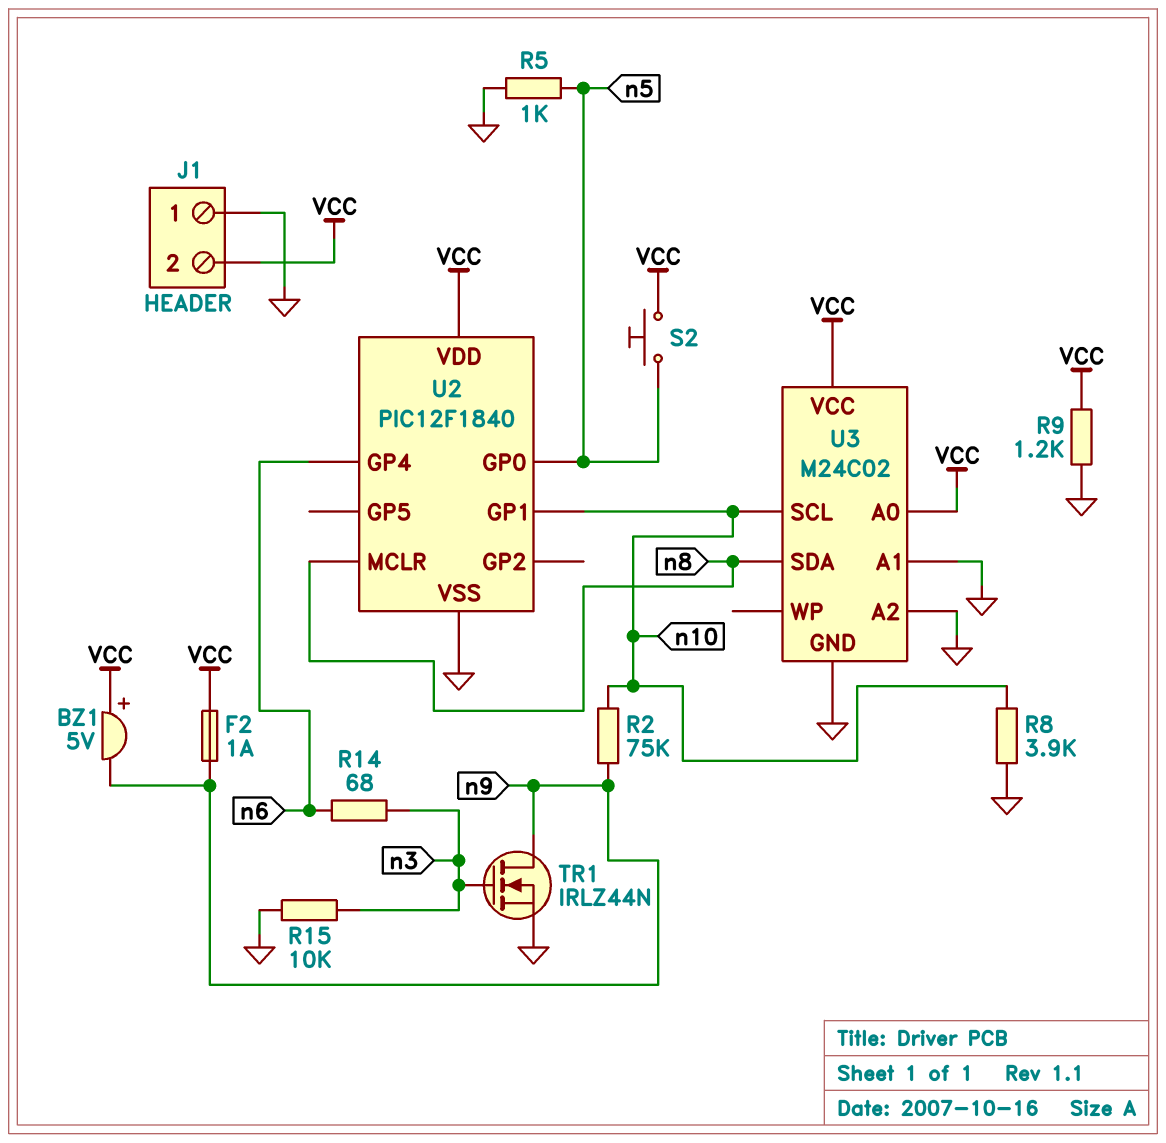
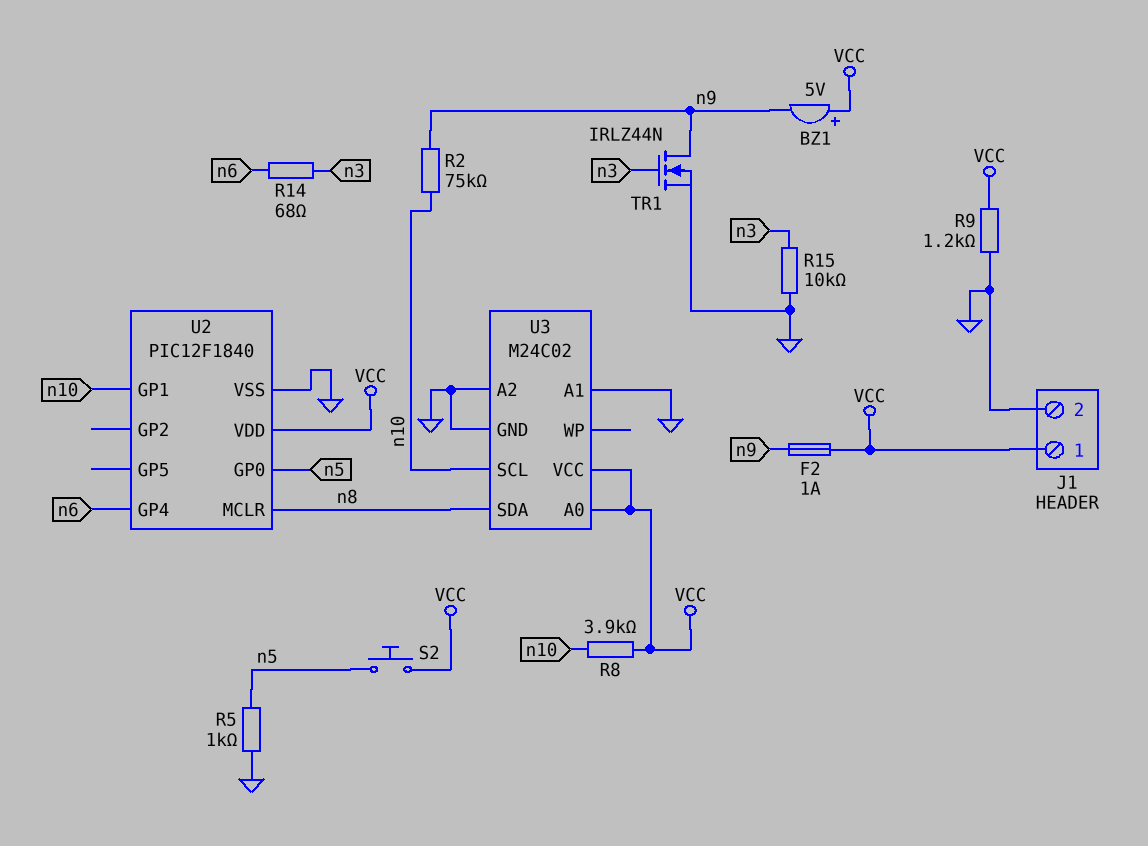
J1 pin 1: GND -> VCC
J1 pin 2: VCC -> GND
R8: 3.9k (GND, n10) -> 3.9k (VCC, n10)

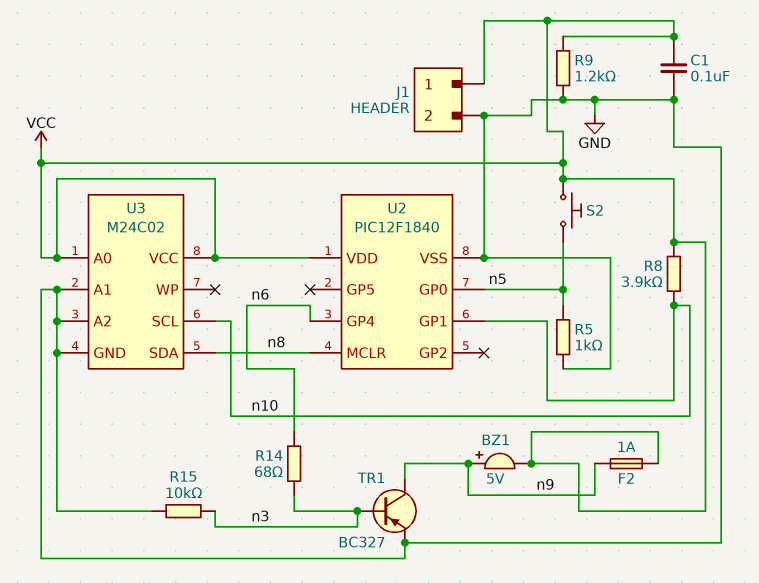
BZ1: buzzer 5V (plus VCC, minus n9) -> buzzer 5V (plus n9, minus VCC)
C1: none -> 100nF (GND, VCC)
R2: 75k (n9, n10) -> none
TR1: NMOS IRLZ44N (G n3, D n9, S GND) -> PNP BC327 (B n3, C n9, E GND)

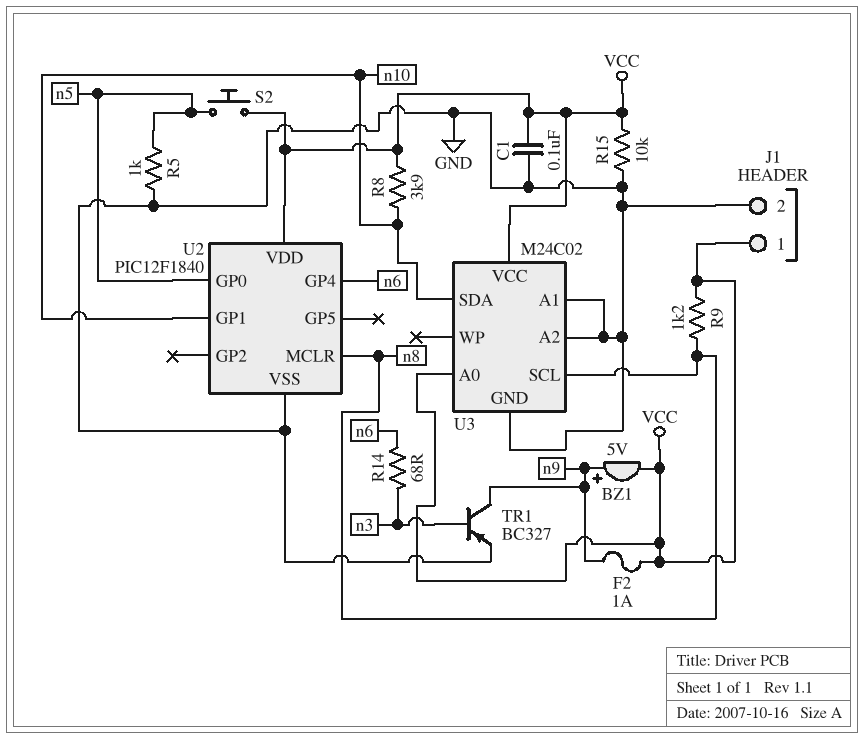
R9: 1.2k (GND, VCC) -> 1.2k (VCC, n8)
R15: 10k (GND, n3) -> 10k (GND, VCC)
U3 pin SCL: n10 -> n8
U3 pin SDA: n8 -> n10

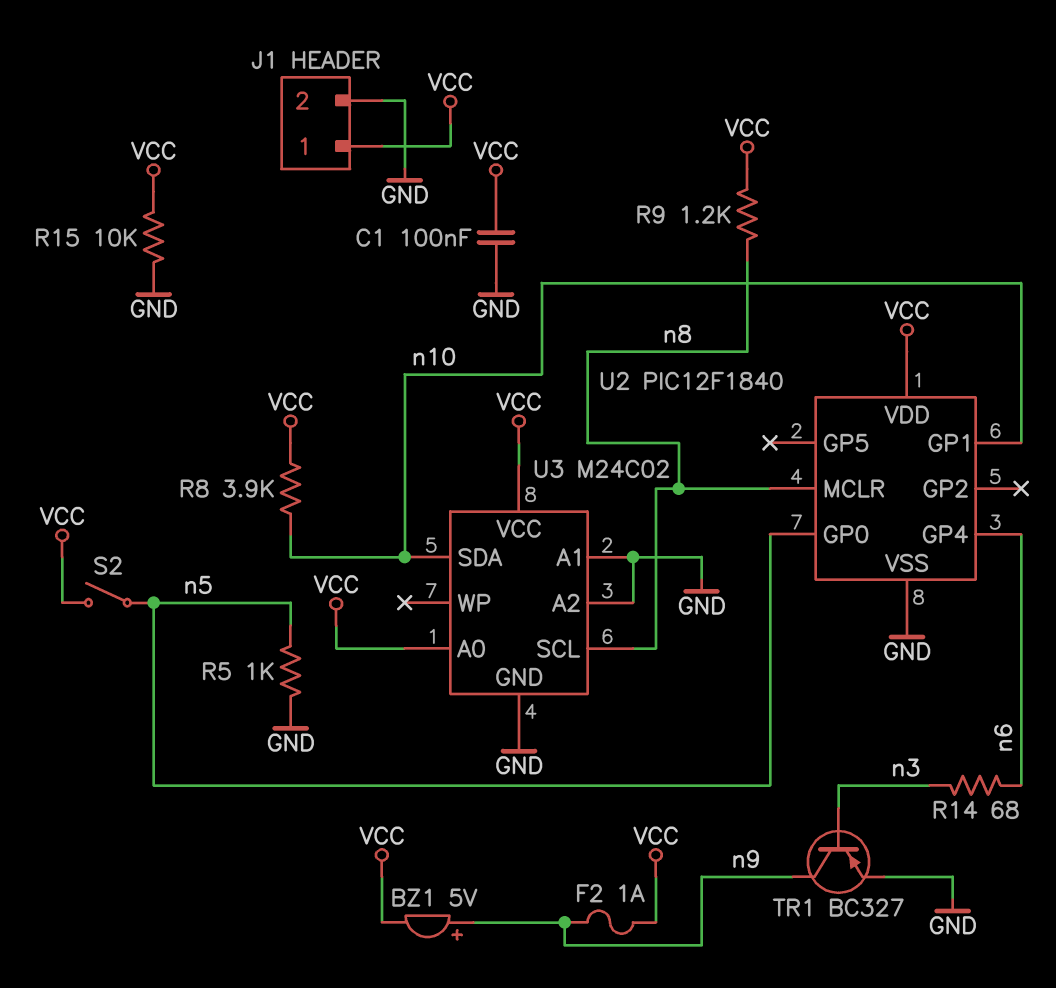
S2: button (VCC, n5) -> switch (VCC, n5)

